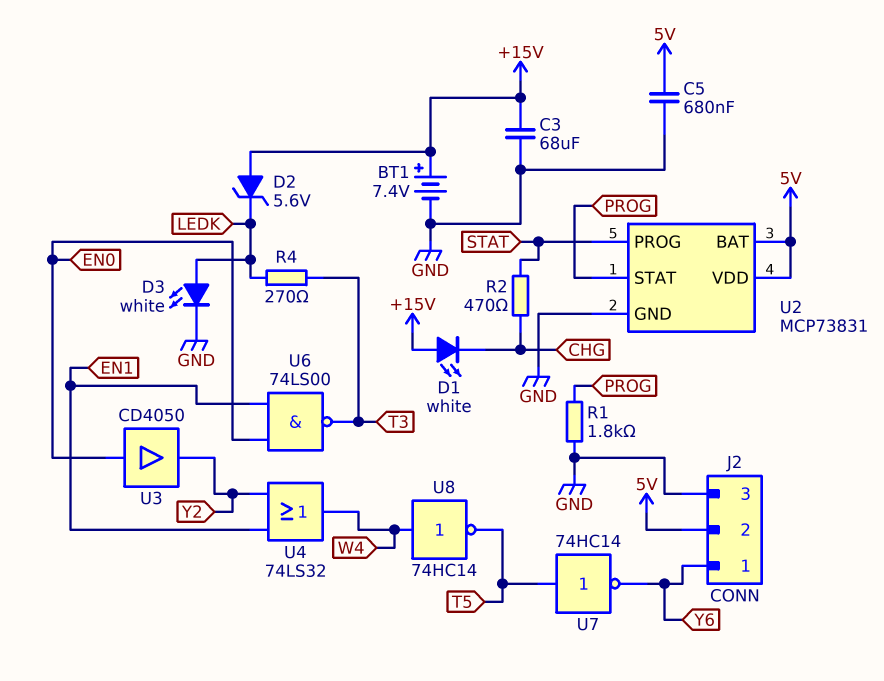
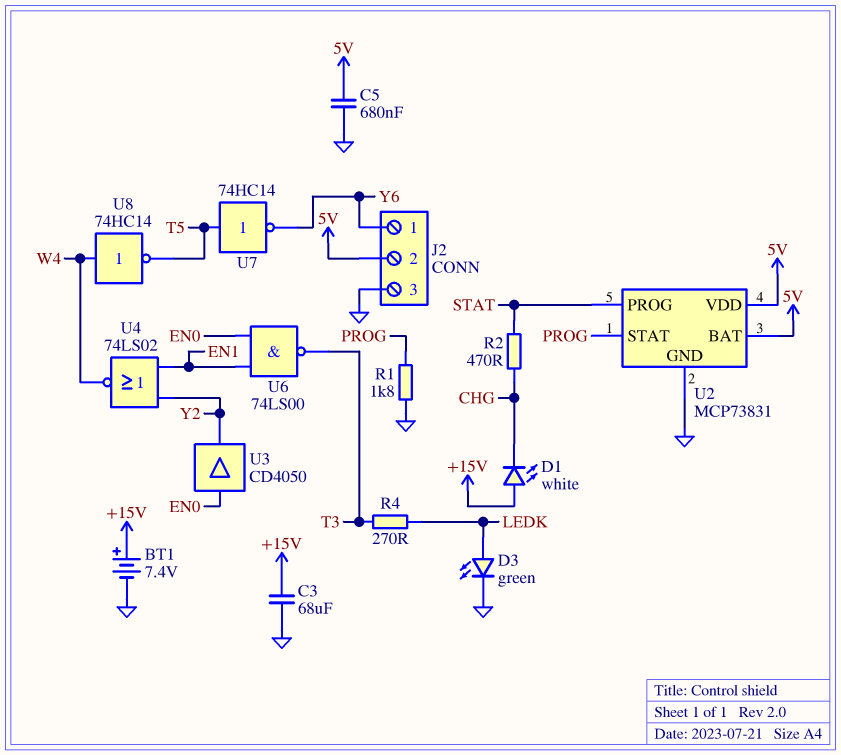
D2: zener 5.6V (A +15V, K LEDK) -> none
D3: LED white (A LEDK, K GND) -> LED green (A LEDK, K GND)
U4: OR 74LS32 (in EN1, in Y2, out W4) -> NOR 74LS02 (in EN1, in Y2, out W4)

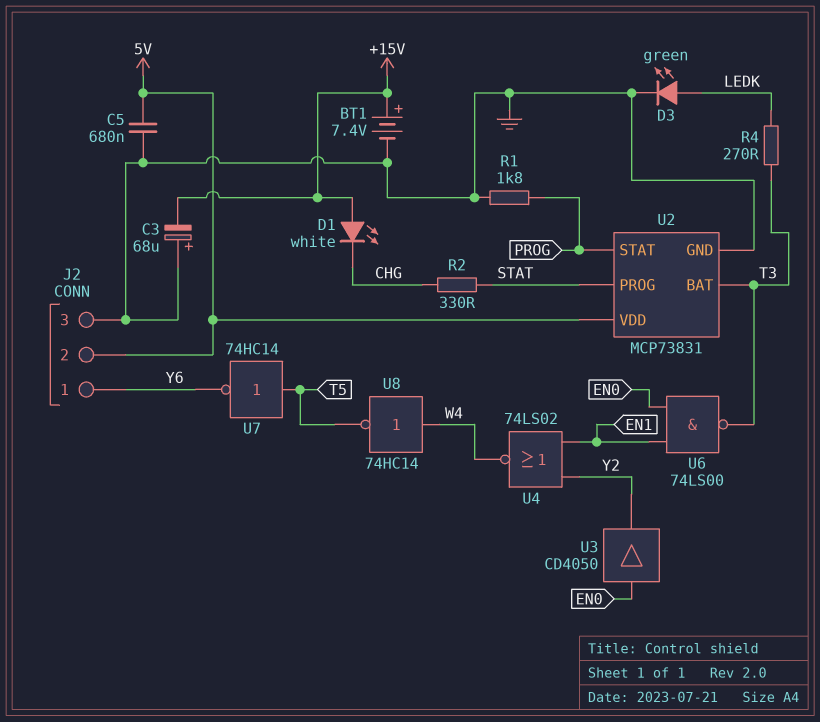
C3: 68uF (+15V, GND) -> 68uF (plus GND, minus +15V)
R2: 470 (CHG, STAT) -> 330 (CHG, STAT)
U2 pin BAT: 5V -> T3

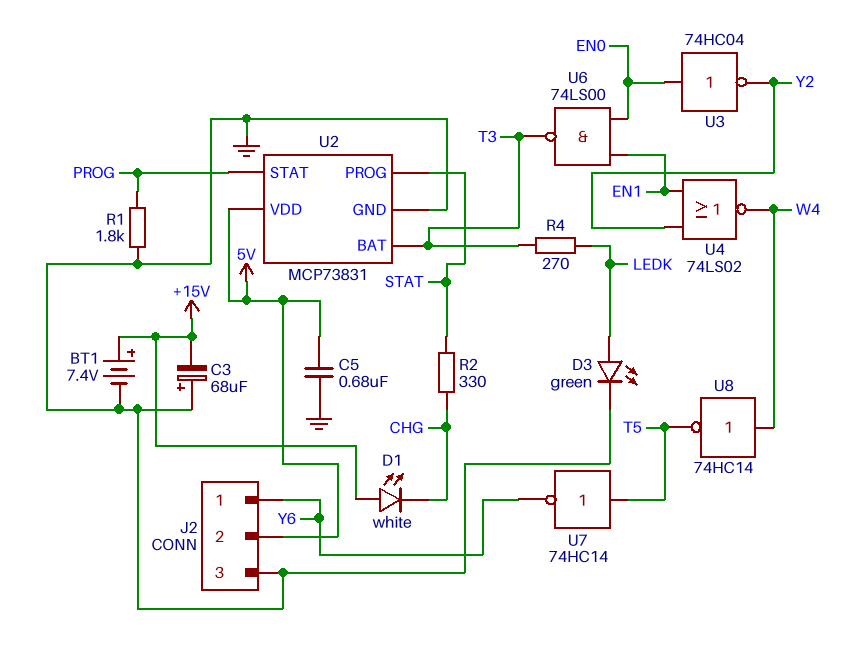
U3: buffer CD4050 (in EN0, out Y2) -> NOT 74HC04 (in EN0, out Y2)

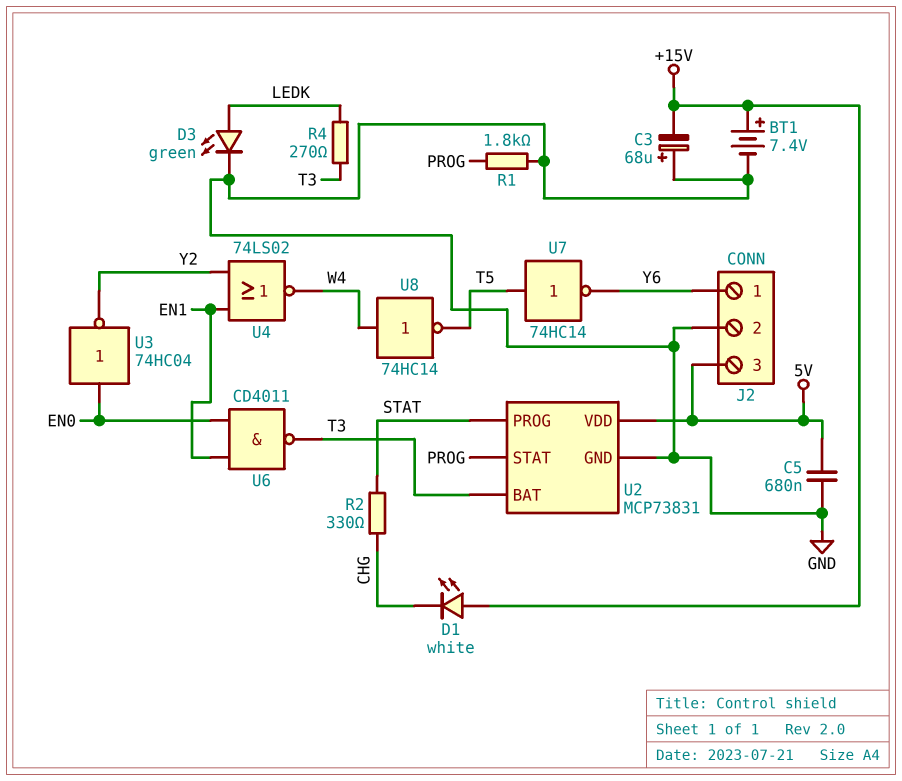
J2 pin 2: 5V -> GND
J2 pin 3: GND -> 5V
U6: NAND 74LS00 (in EN0, in EN1, out T3) -> NAND CD4011 (in EN0, in EN1, out T3)

